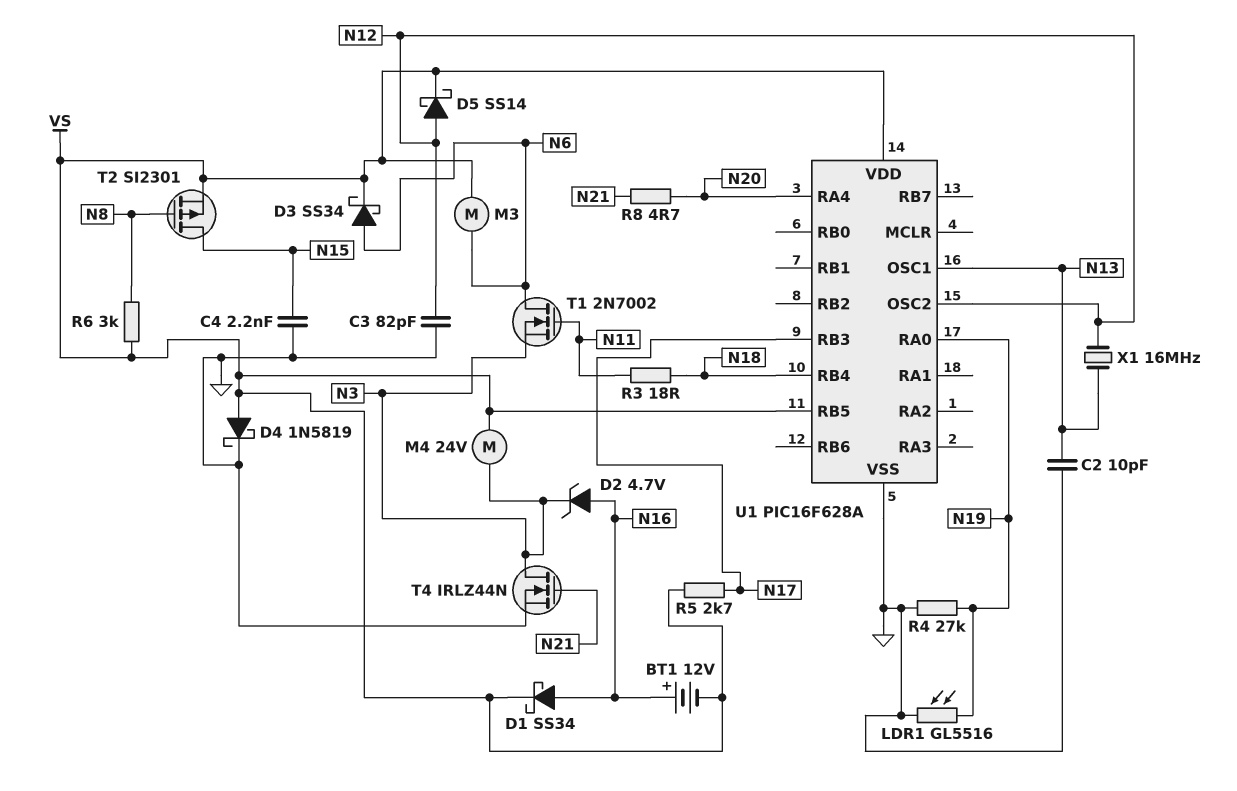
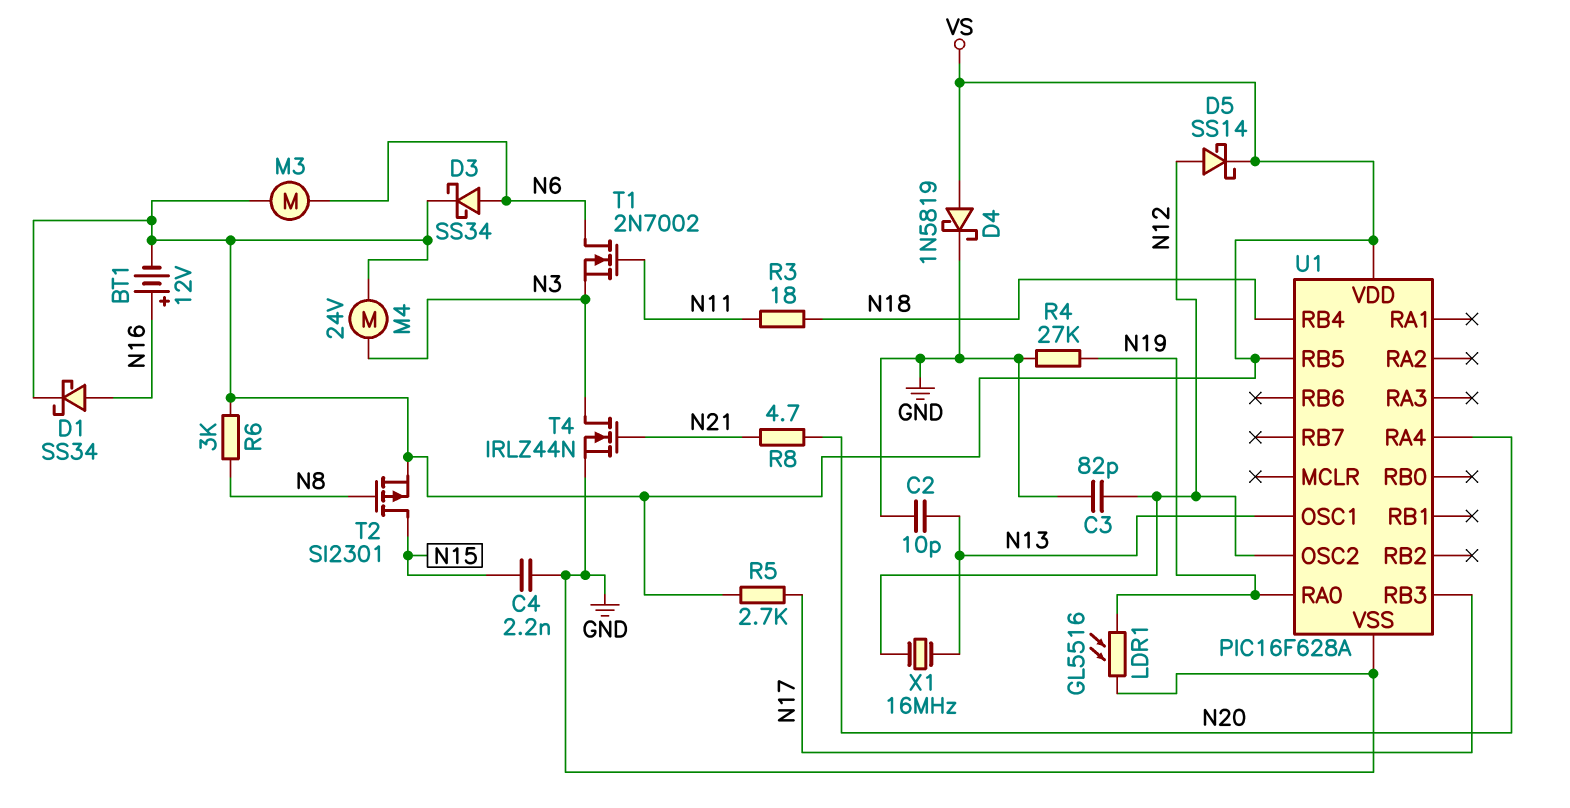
D2: zener 4.7V (A N16, K N3) -> none

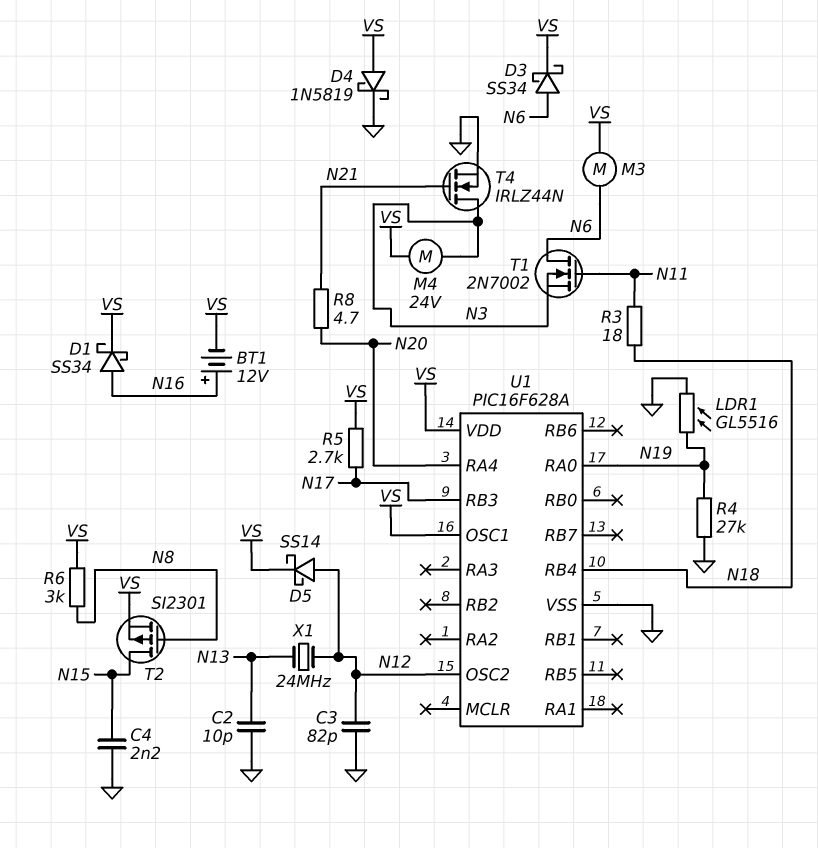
U1 pin OSC1: N13 -> VS
U1 pin RB5: VS -> none
X1: 16MHz (N12, N13) -> 24MHz (N12, N13)

